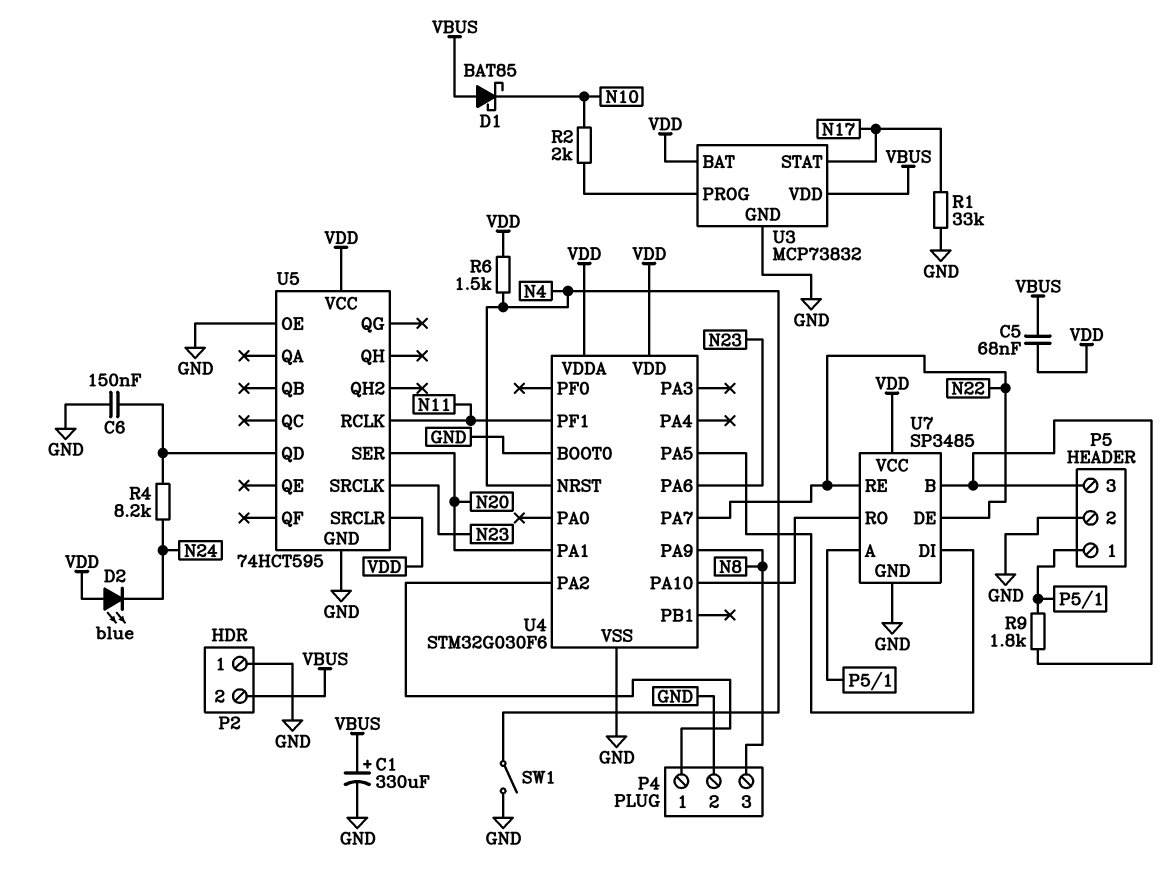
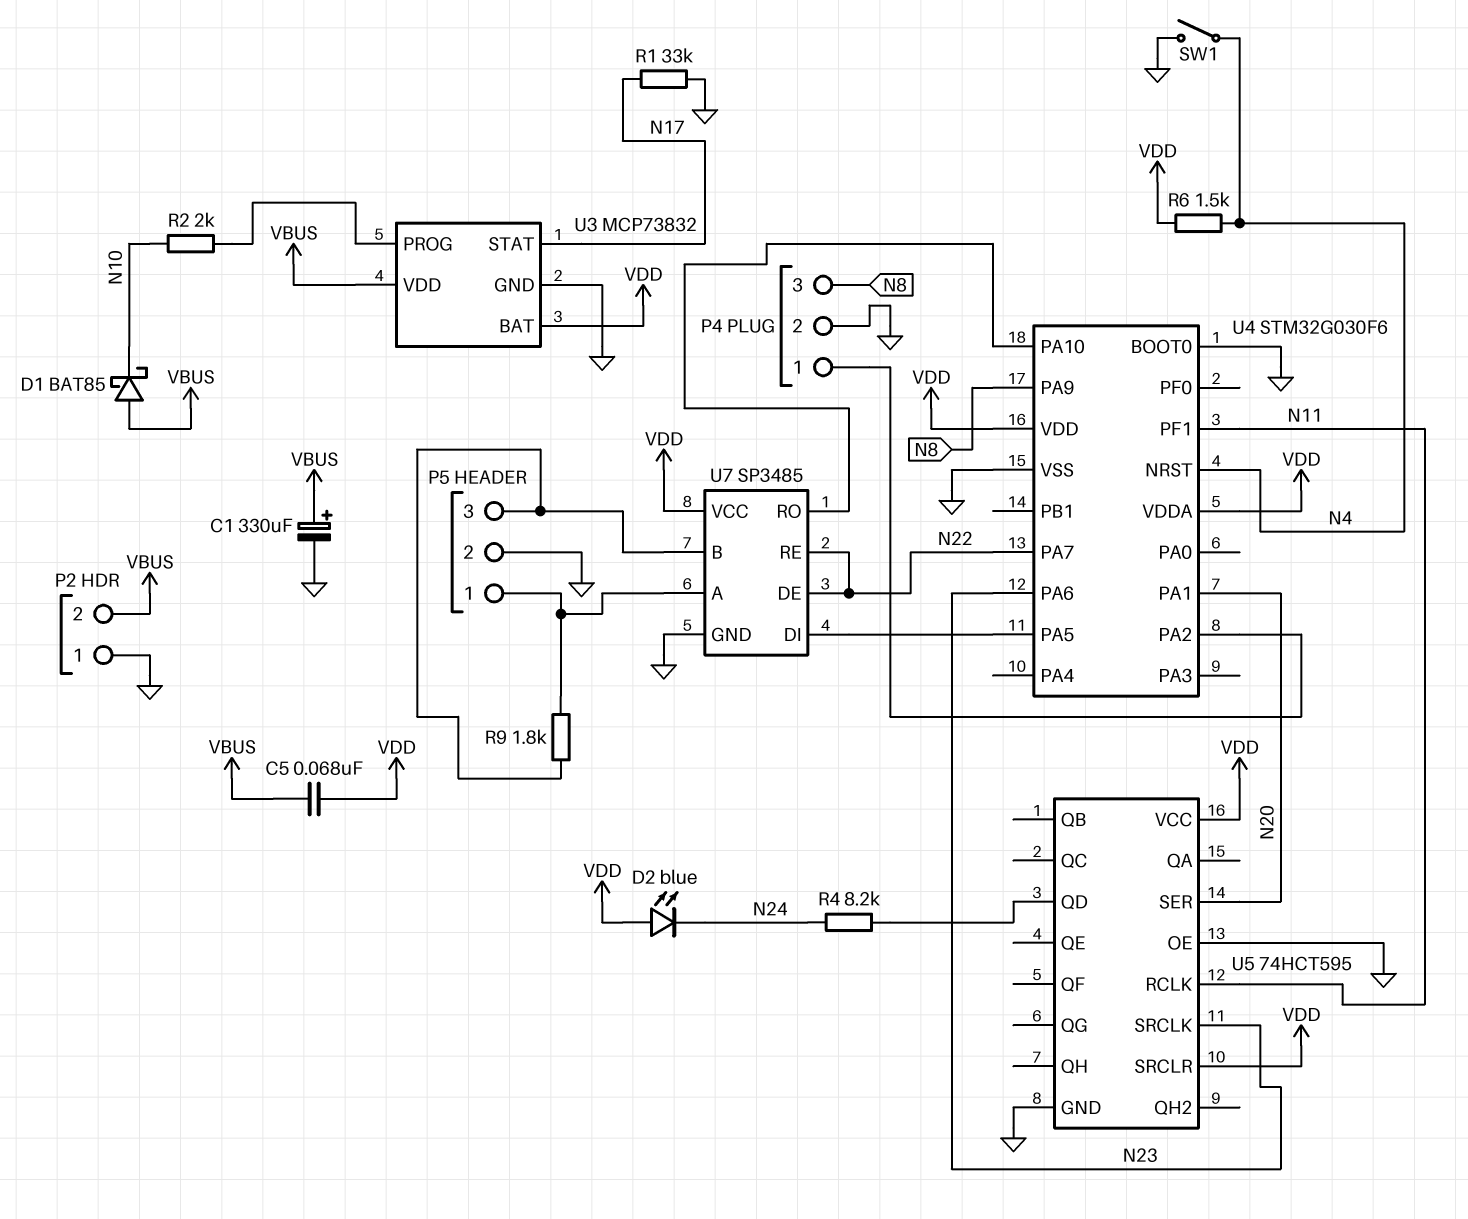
C6: 150nF (GND, U5/QD) -> none

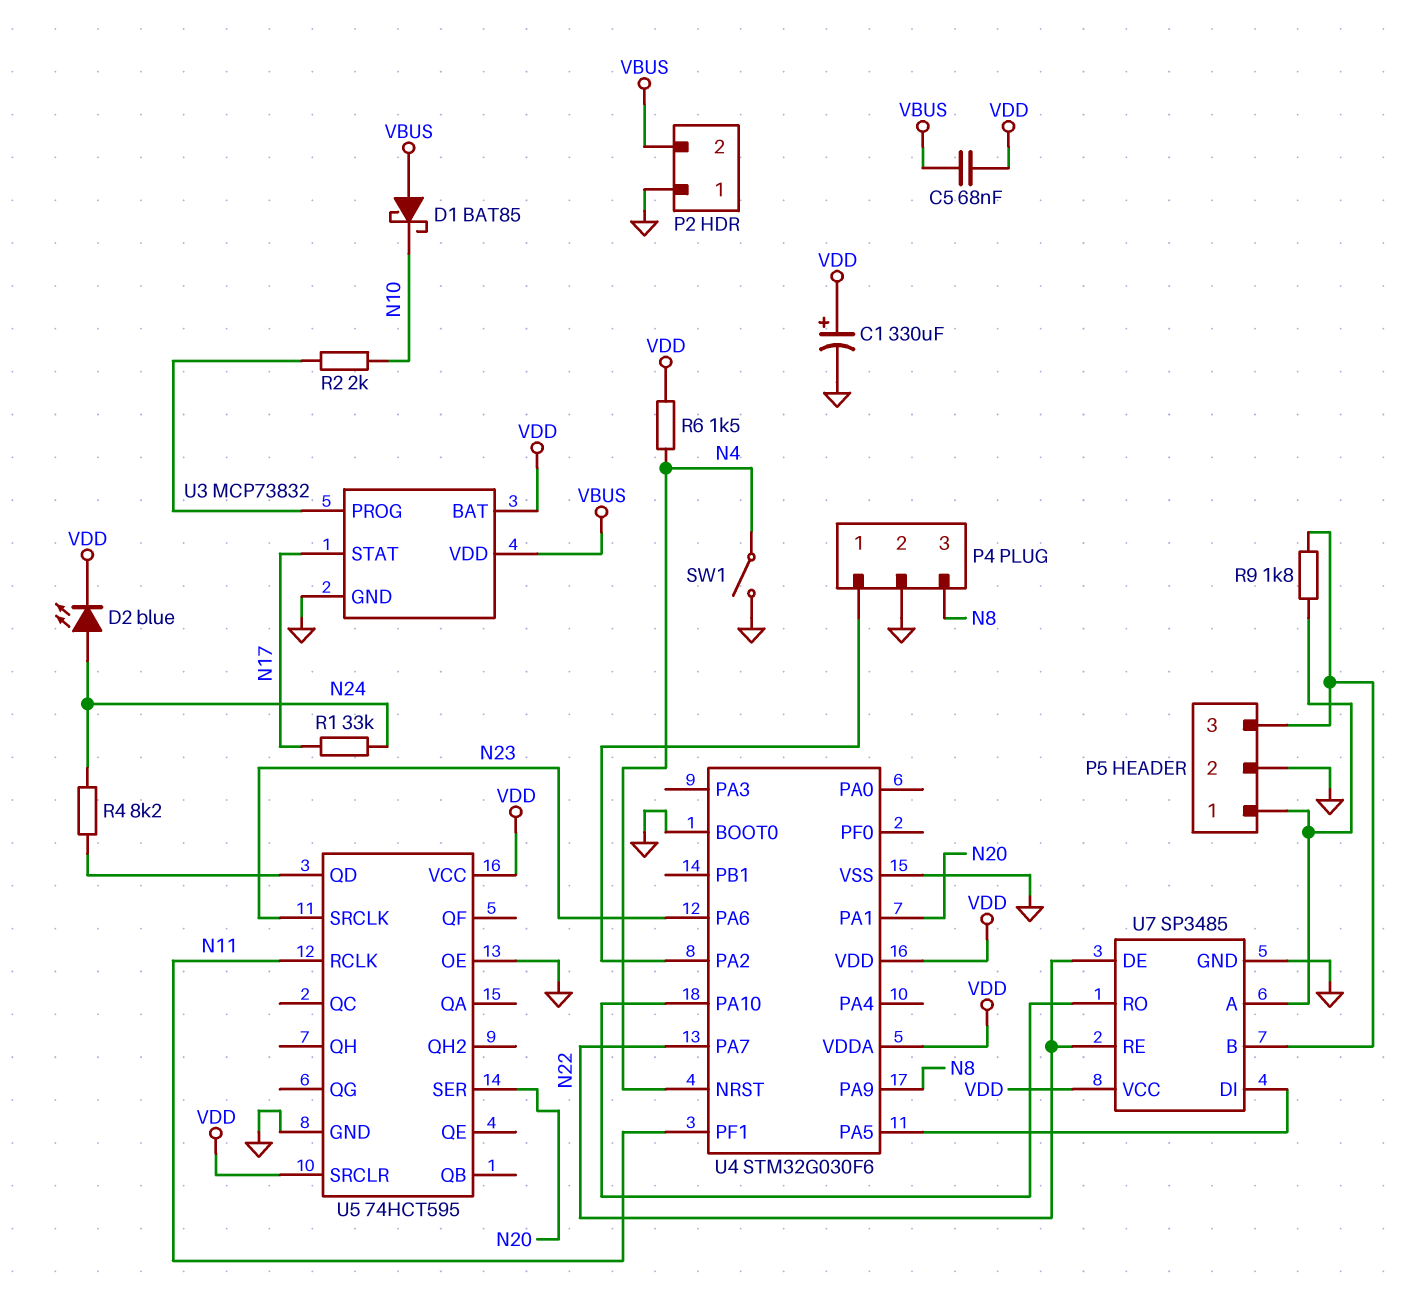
C1: 330uF (plus VBUS, minus GND) -> 330uF (plus VDD, minus GND)
D2: LED blue (A VDD, K N24) -> LED blue (A N24, K VDD)
R1: 33k (GND, N17) -> 33k (N17, N24)

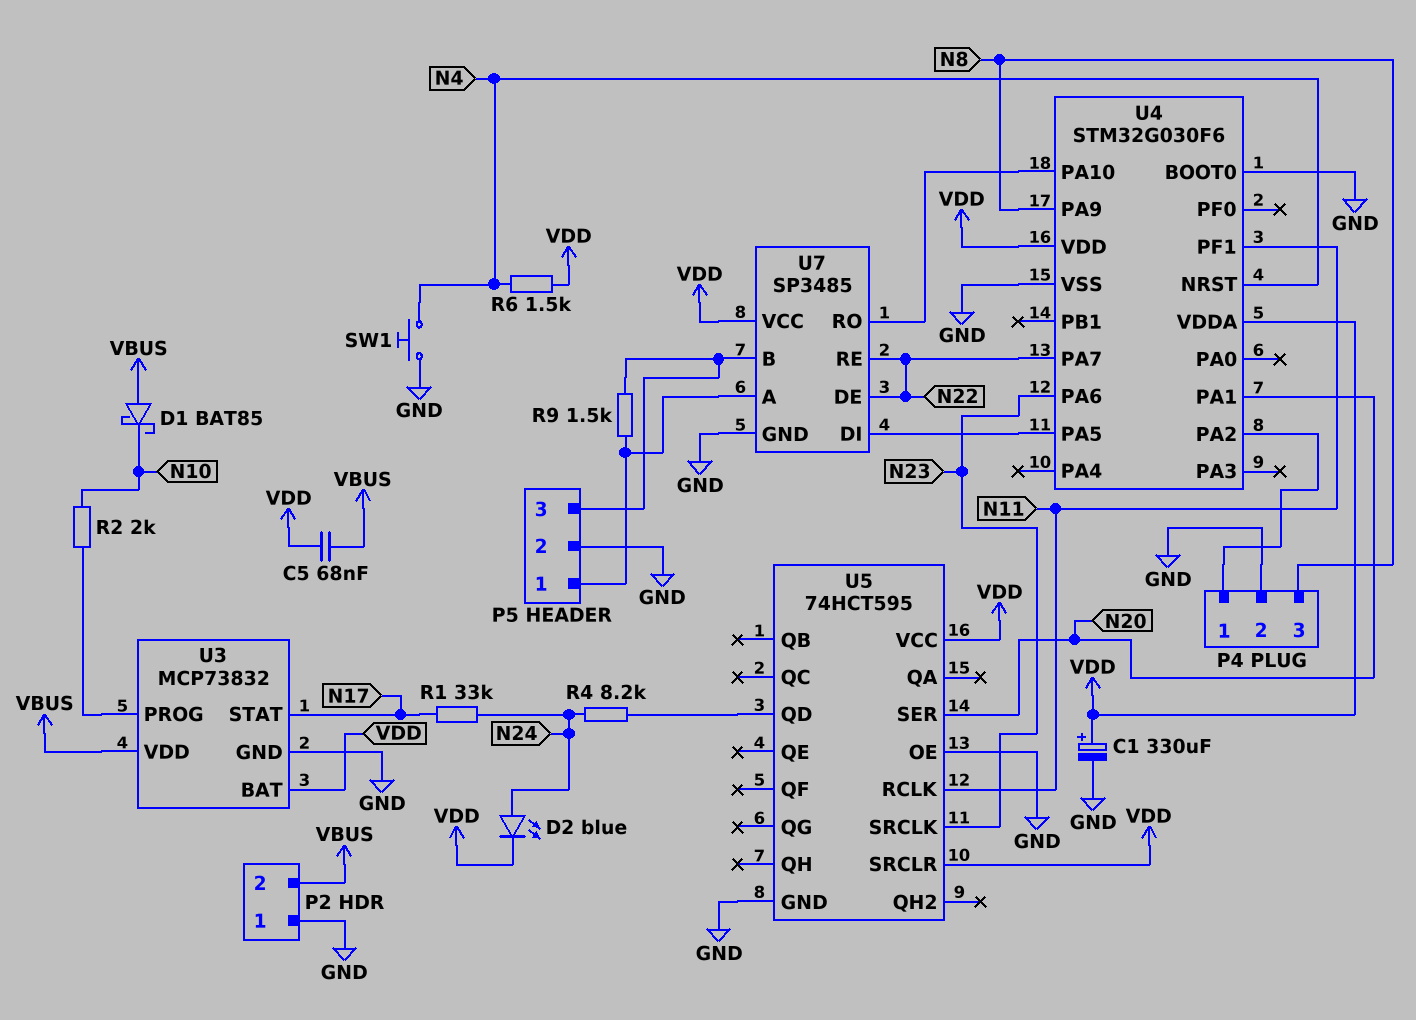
R9: 1.8k (P5/1, P5/3) -> 1.5k (P5/1, P5/3)
SW1: switch (GND, N4) -> button (GND, N4)

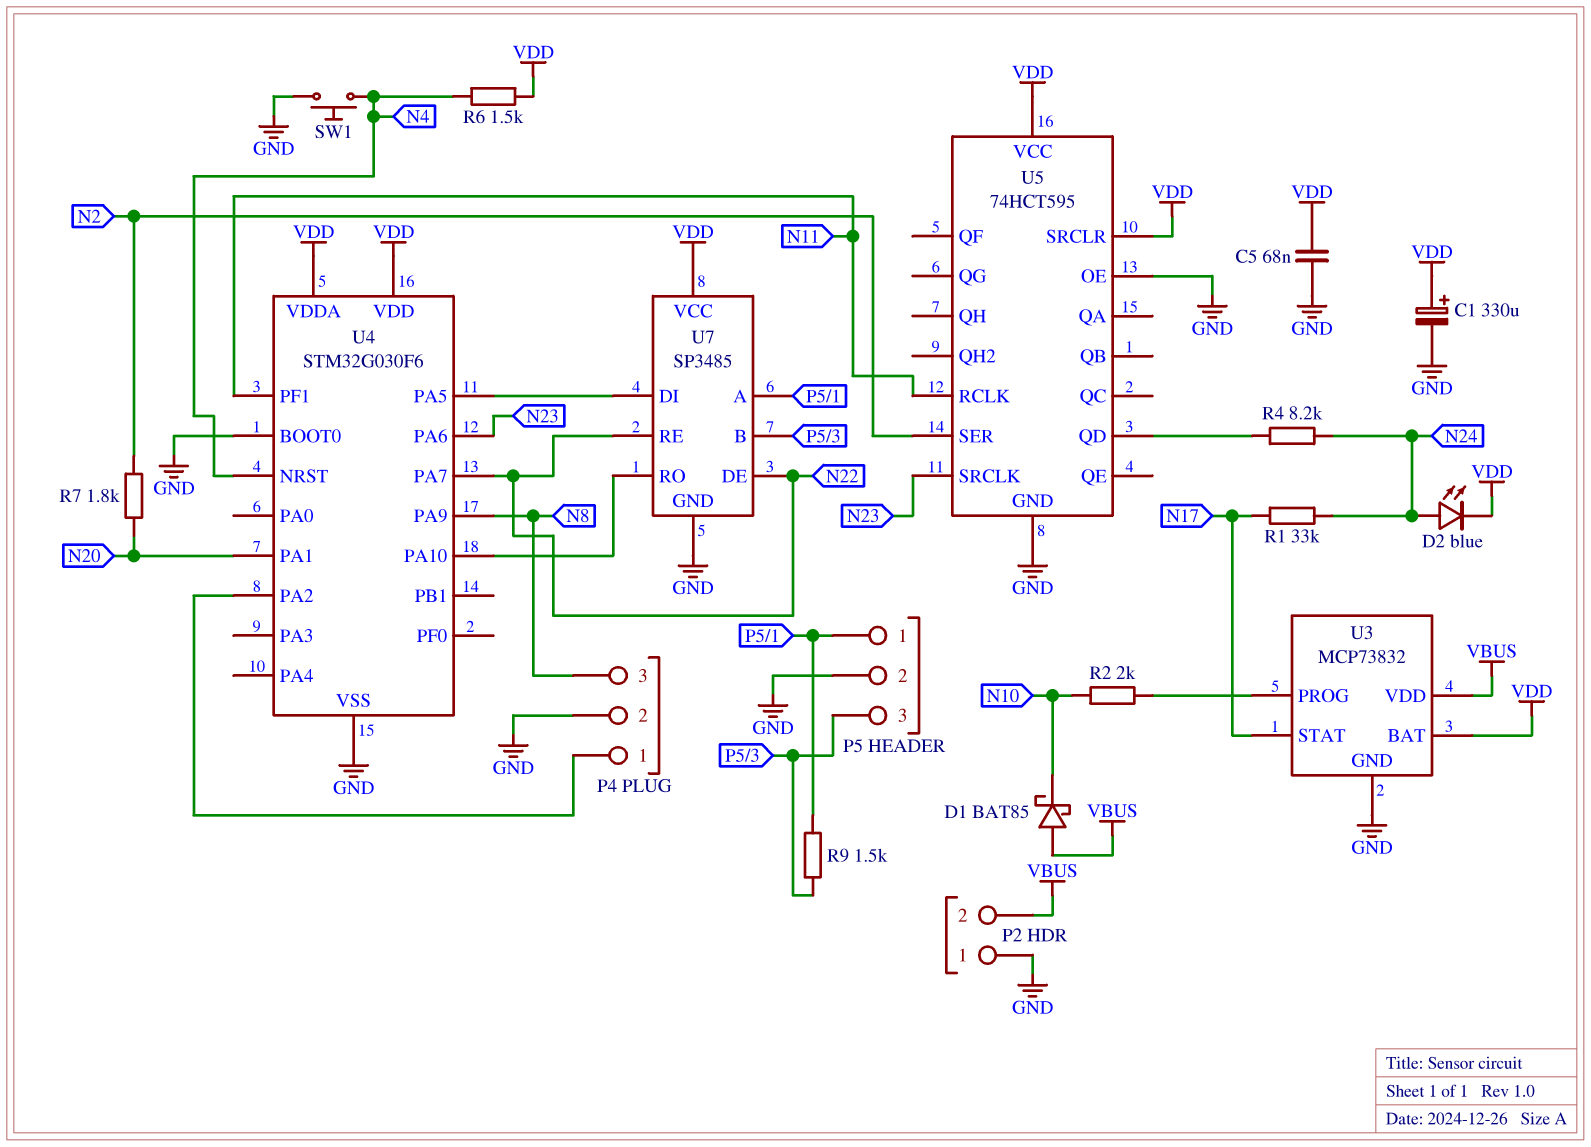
C5: 68nF (VBUS, VDD) -> 68nF (GND, VDD)
R7: none -> 1.8k (N2, N20)
U5 pin SER: N20 -> N2

